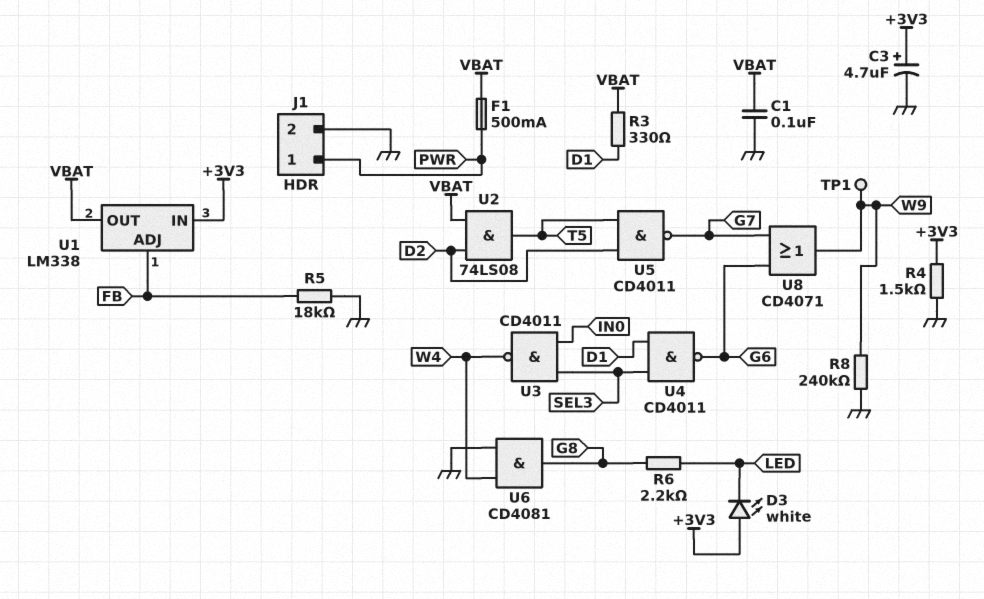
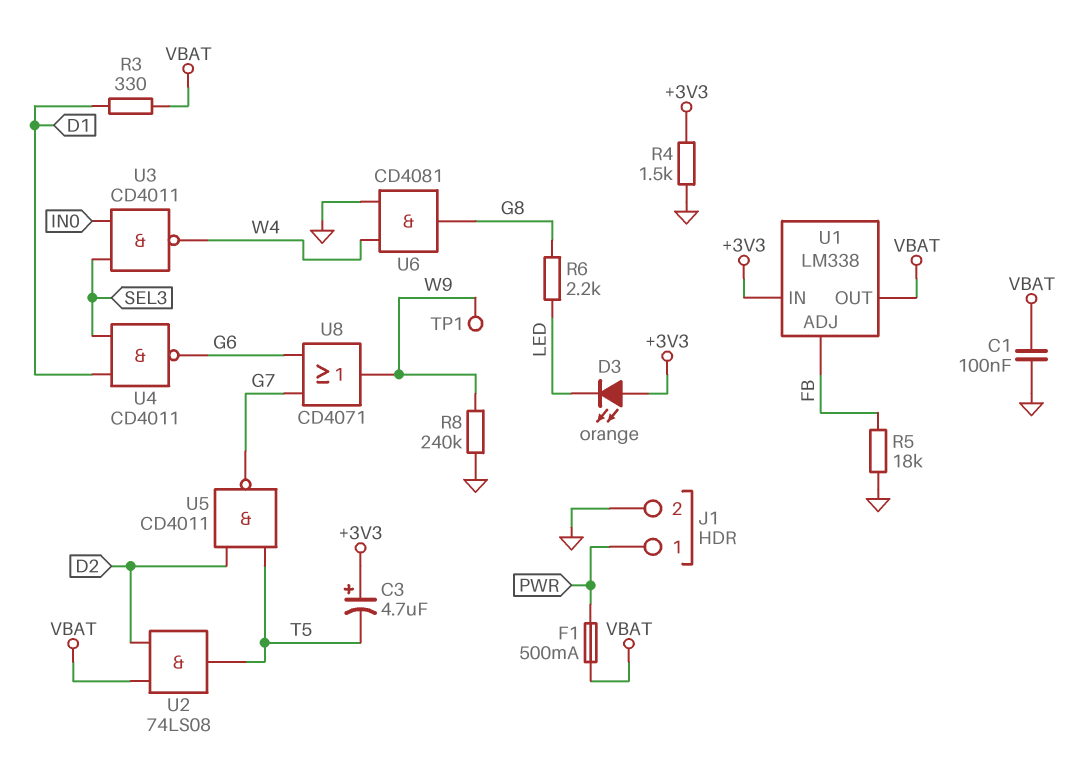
C3: 4.7uF (plus +3V3, minus GND) -> 4.7uF (plus +3V3, minus T5)
D3: LED white (A +3V3, K LED) -> LED orange (A +3V3, K LED)

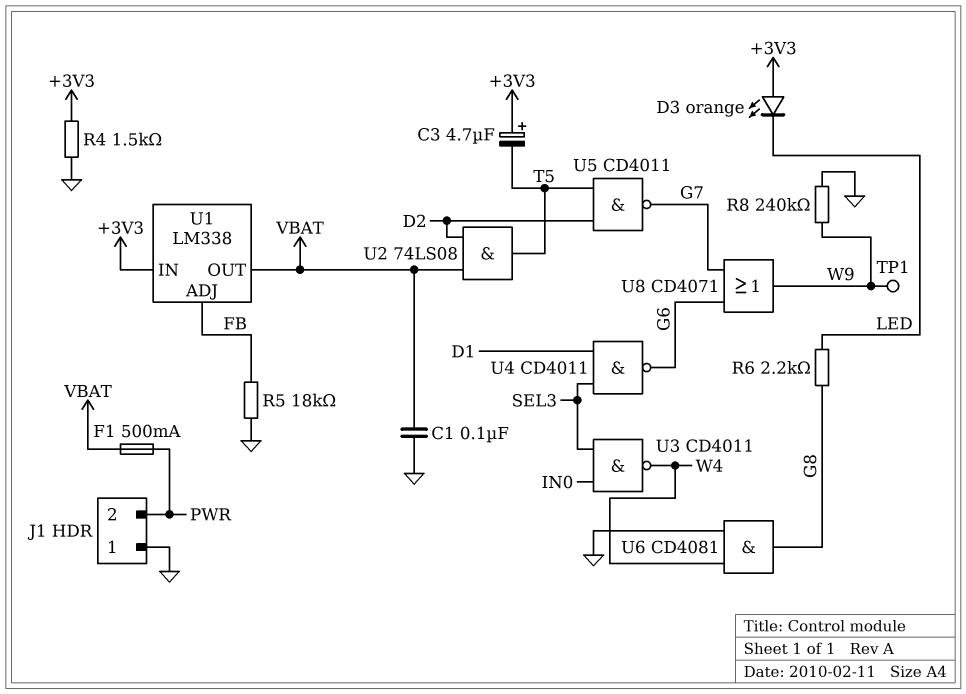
J1 pin 1: PWR -> GND
J1 pin 2: GND -> PWR
R3: 330 (D1, VBAT) -> none

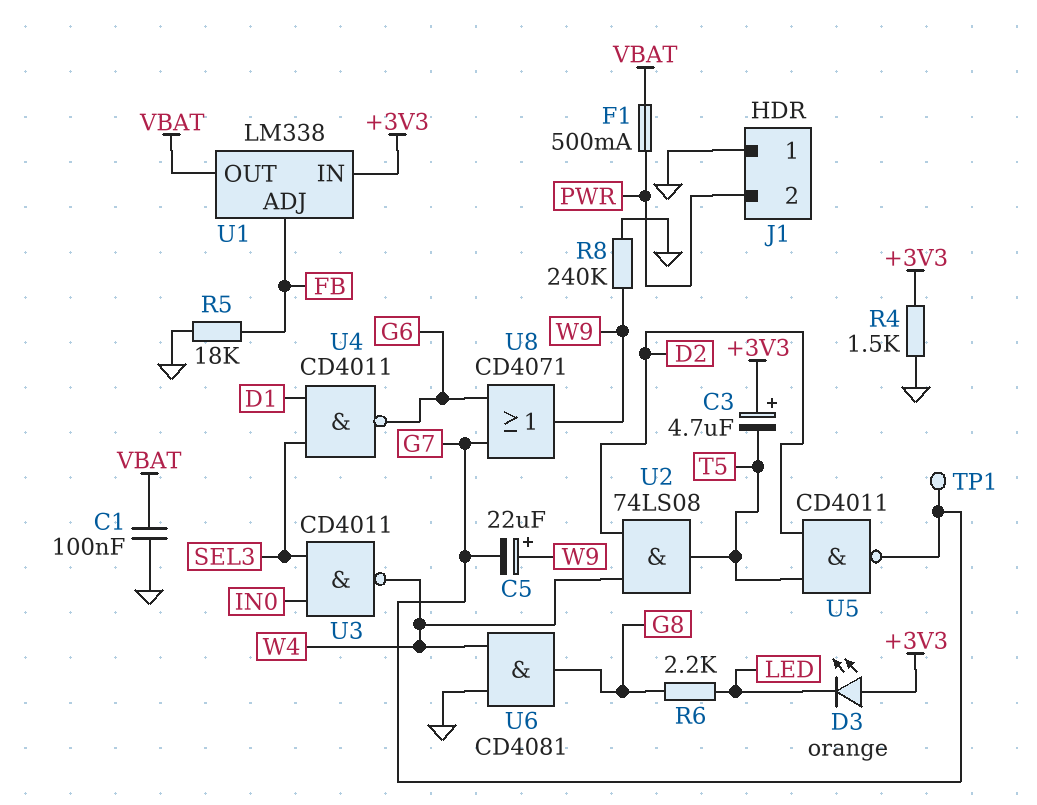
C5: none -> 22uF (plus W9, minus G7)
TP1: test point (W9) -> test point (G7)
U2: AND 74LS08 (in D2, in VBAT, out T5) -> AND 74LS08 (in D2, in W4, out T5)

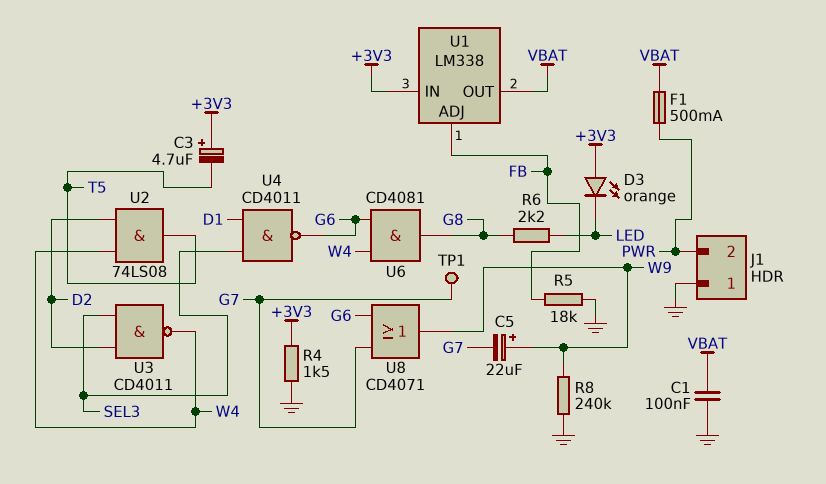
U3: NAND CD4011 (in IN0, in SEL3, out W4) -> NAND CD4011 (in D2, in SEL3, out W4)
U5: NAND CD4011 (in D2, in T5, out G7) -> none
U6: AND CD4081 (in GND, in W4, out G8) -> AND CD4081 (in G6, in W4, out G8)

